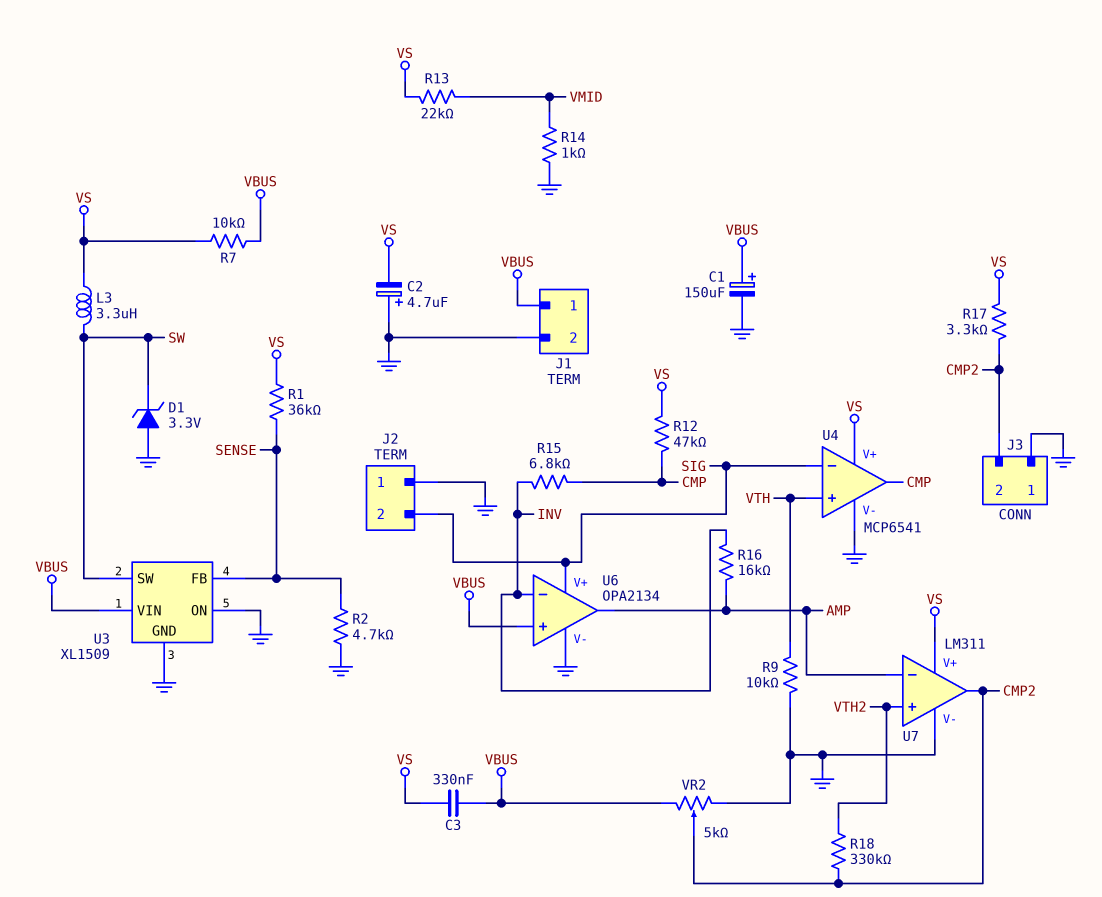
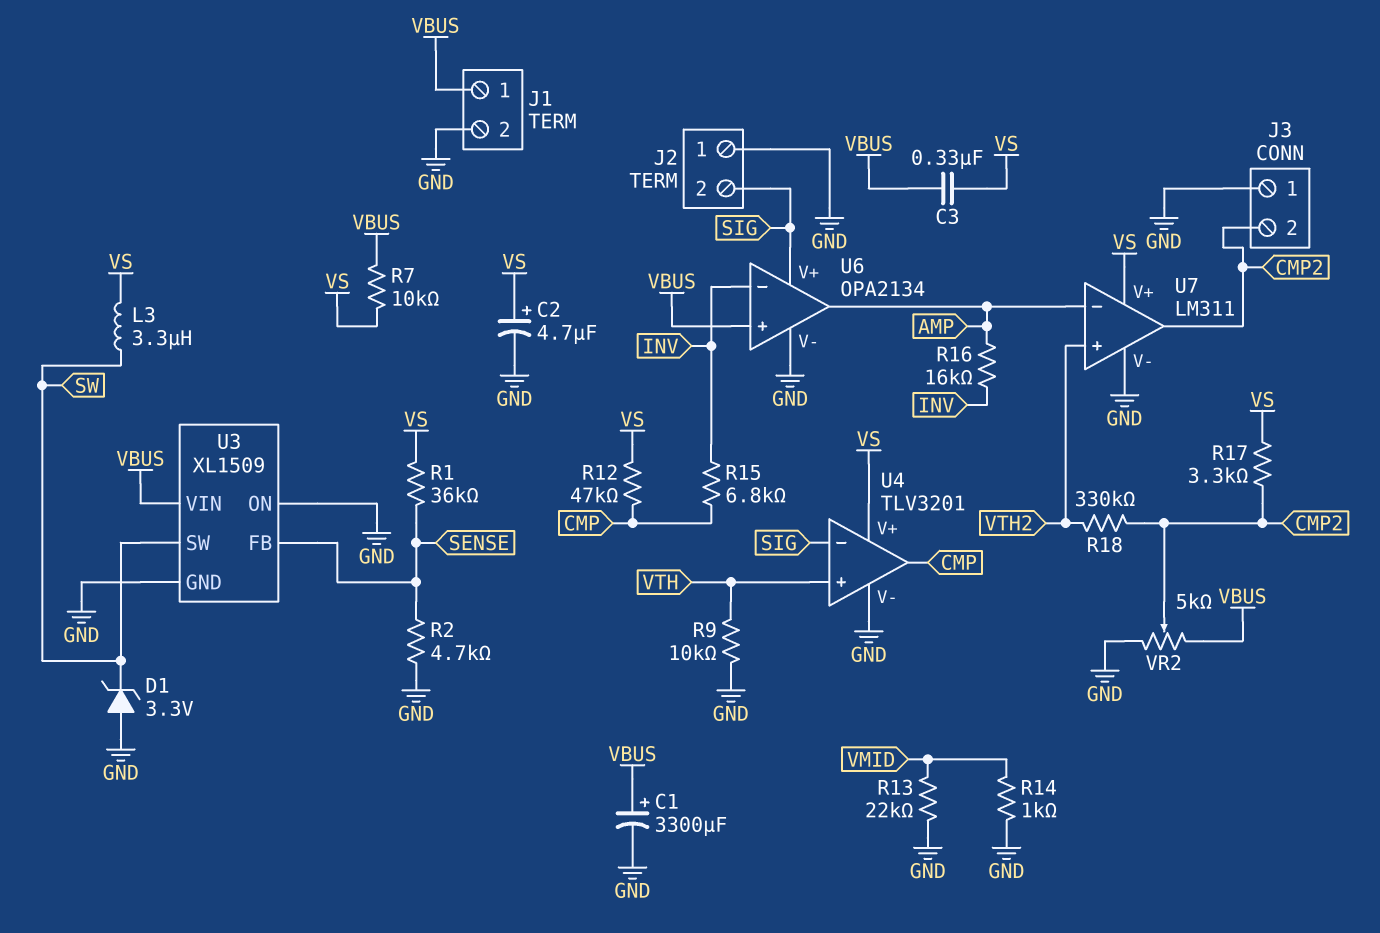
C1: 150uF (plus VBUS, minus GND) -> 3300uF (plus VBUS, minus GND)
C2: 4.7uF (plus GND, minus VS) -> 4.7uF (plus VS, minus GND)
R13: 22k (VMID, VS) -> 22k (GND, VMID)
U4: MCP6541 -> TLV3201

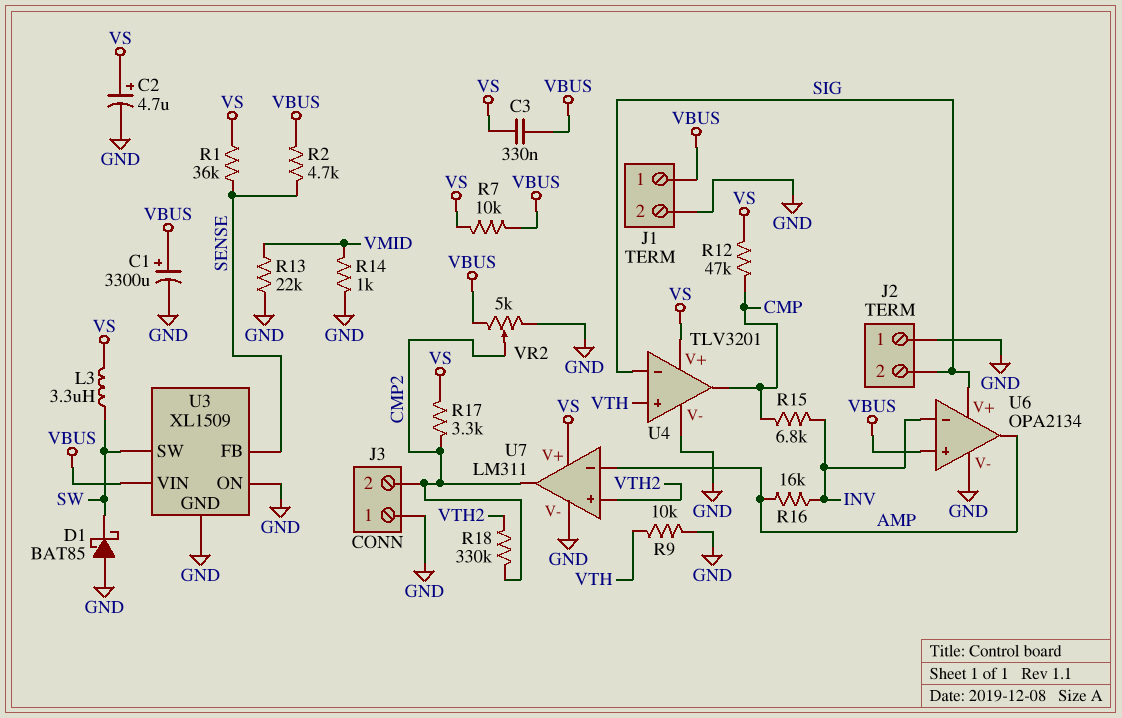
D1: zener 3.3V (A GND, K SW) -> schottky BAT85 (A GND, K SW)
R2: 4.7k (GND, SENSE) -> 4.7k (SENSE, VBUS)

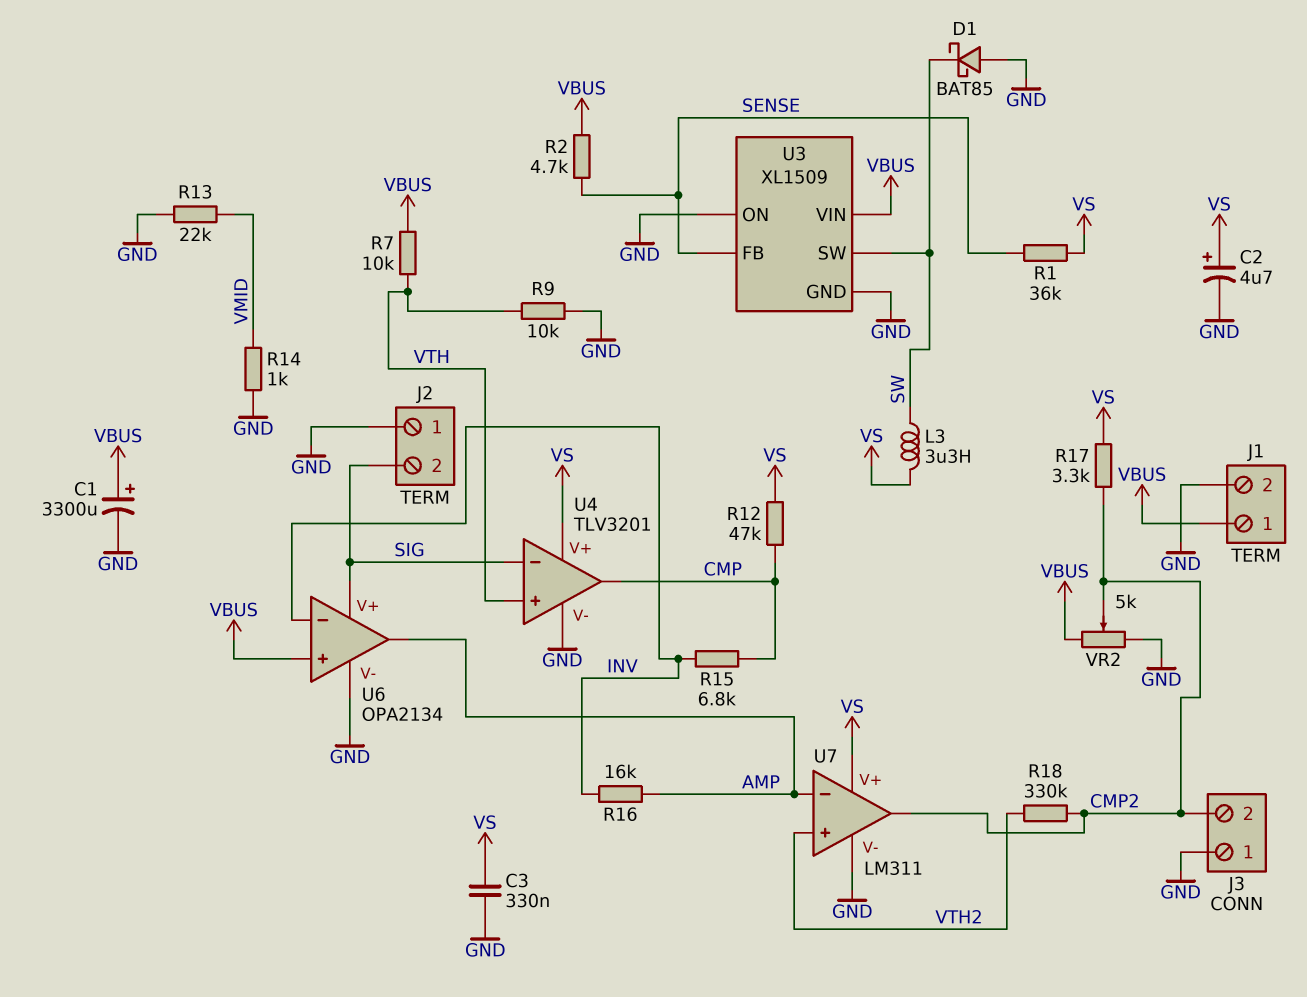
C3: 330nF (VBUS, VS) -> 330nF (GND, VS)
R7: 10k (VBUS, VS) -> 10k (VBUS, VTH)

